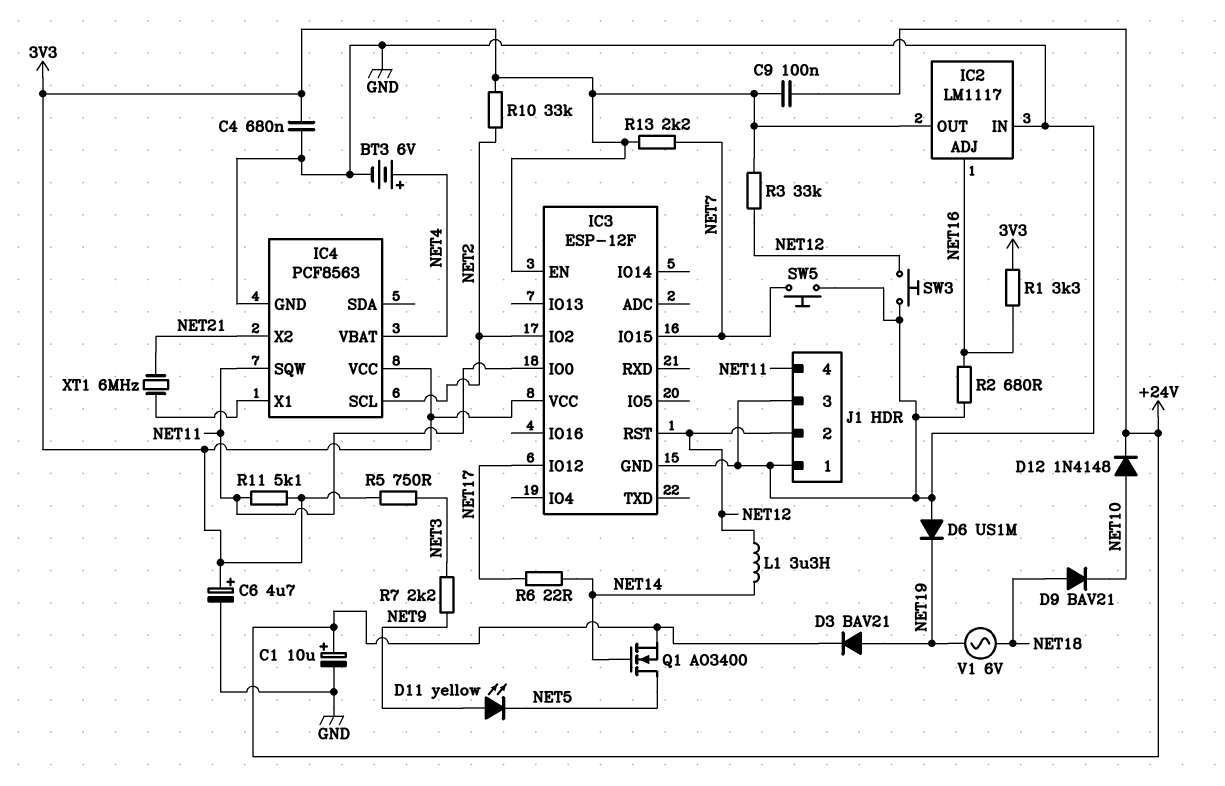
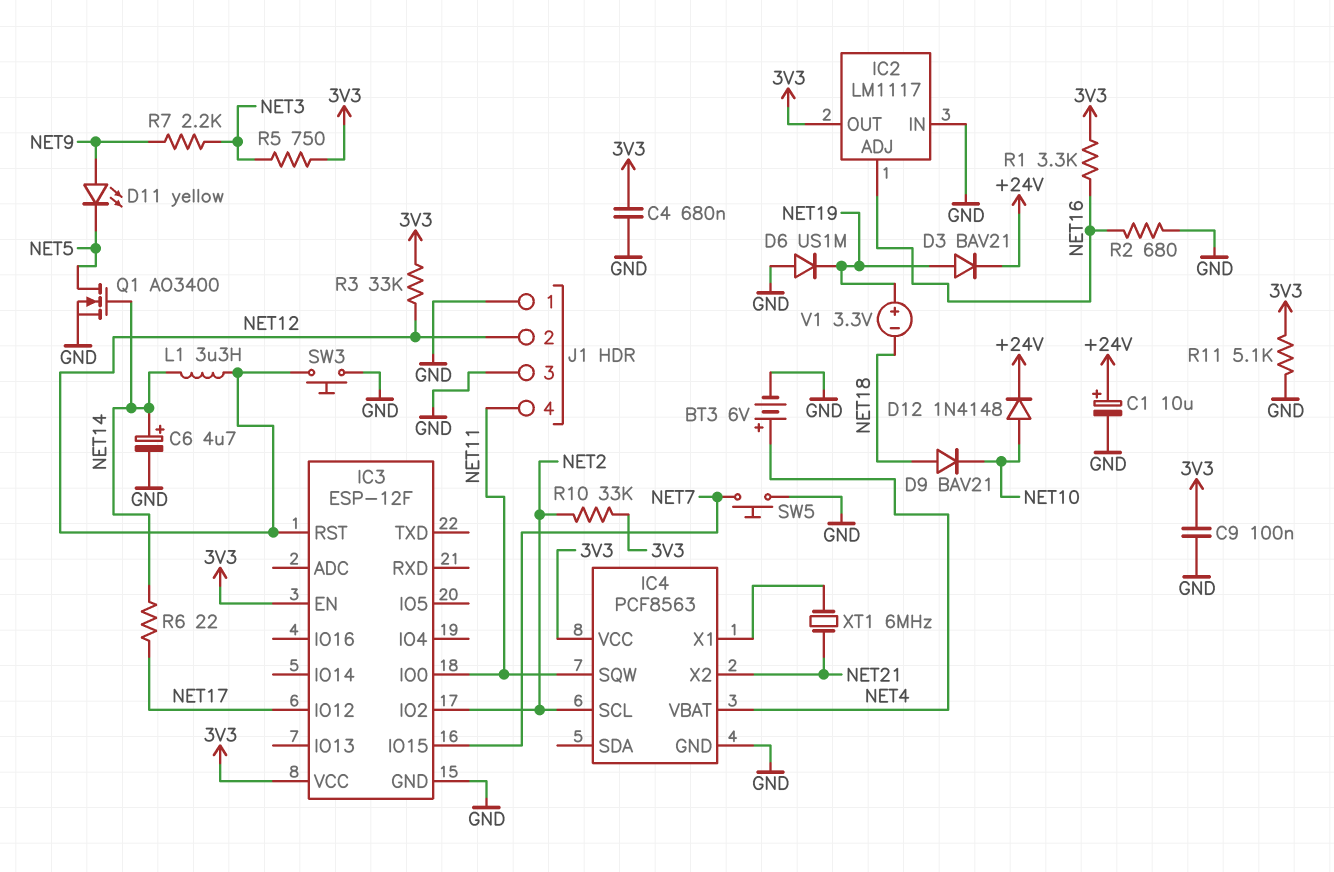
C6: 4.7uF (plus 3V3, minus GND) -> 4.7uF (plus NET14, minus GND)
C9: 100nF (+24V, 3V3) -> 100nF (3V3, GND)
Q1: NMOS AO3400 (G NET14, D NET5, S +24V) -> NMOS AO3400 (G NET14, D NET5, S GND)
R11: 5.1k (3V3, NET11) -> 5.1k (3V3, GND)
R13: 2.2k (3V3, NET7) -> none
V1: AC 6V (NET18, NET19) -> 3.3V (plus NET19, minus NET18)

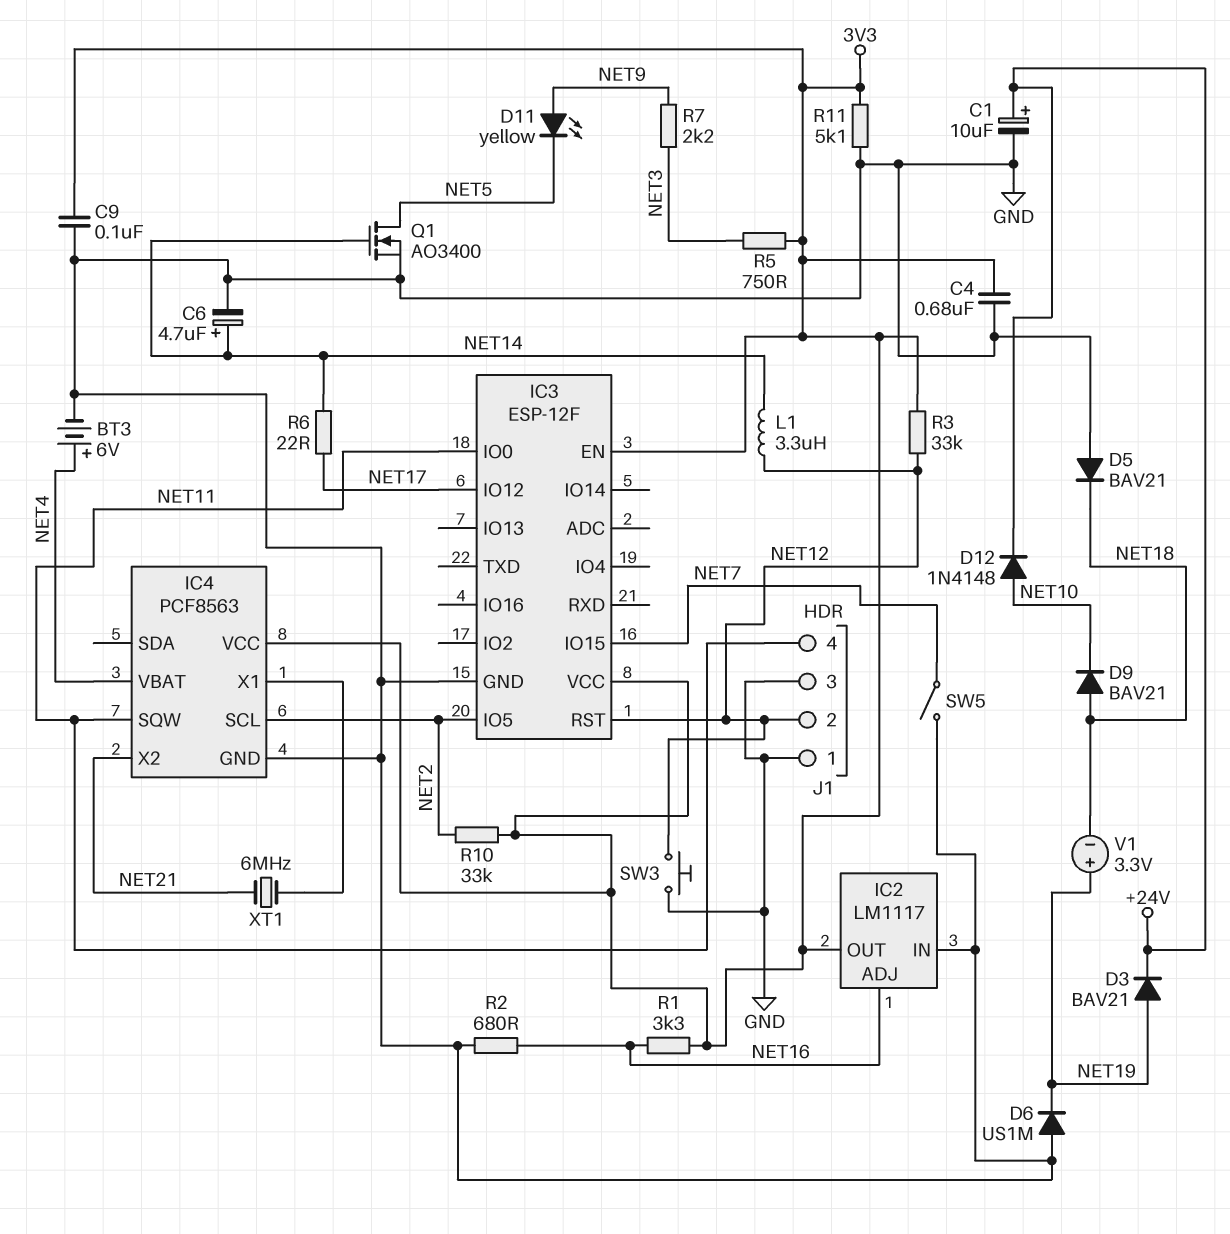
D5: none -> diode BAV21 (A GND, K NET18)
IC3 pin IO2: NET2 -> none
IC3 pin IO5: none -> NET2
SW5: button (GND, NET7) -> switch (GND, NET7)

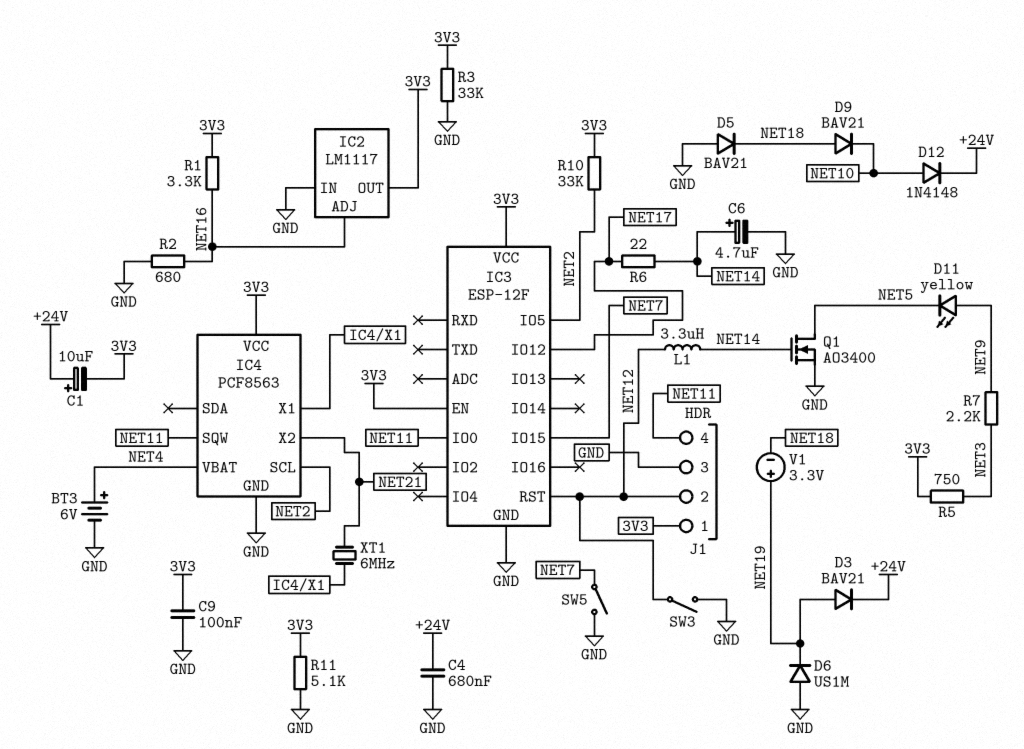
C1: 10uF (plus +24V, minus GND) -> 10uF (plus +24V, minus 3V3)
C4: 680nF (3V3, GND) -> 680nF (+24V, GND)
J1 pin 1: GND -> 3V3
R3: 33k (3V3, NET12) -> 33k (3V3, GND)
SW3: button (GND, NET12) -> switch (GND, NET12)

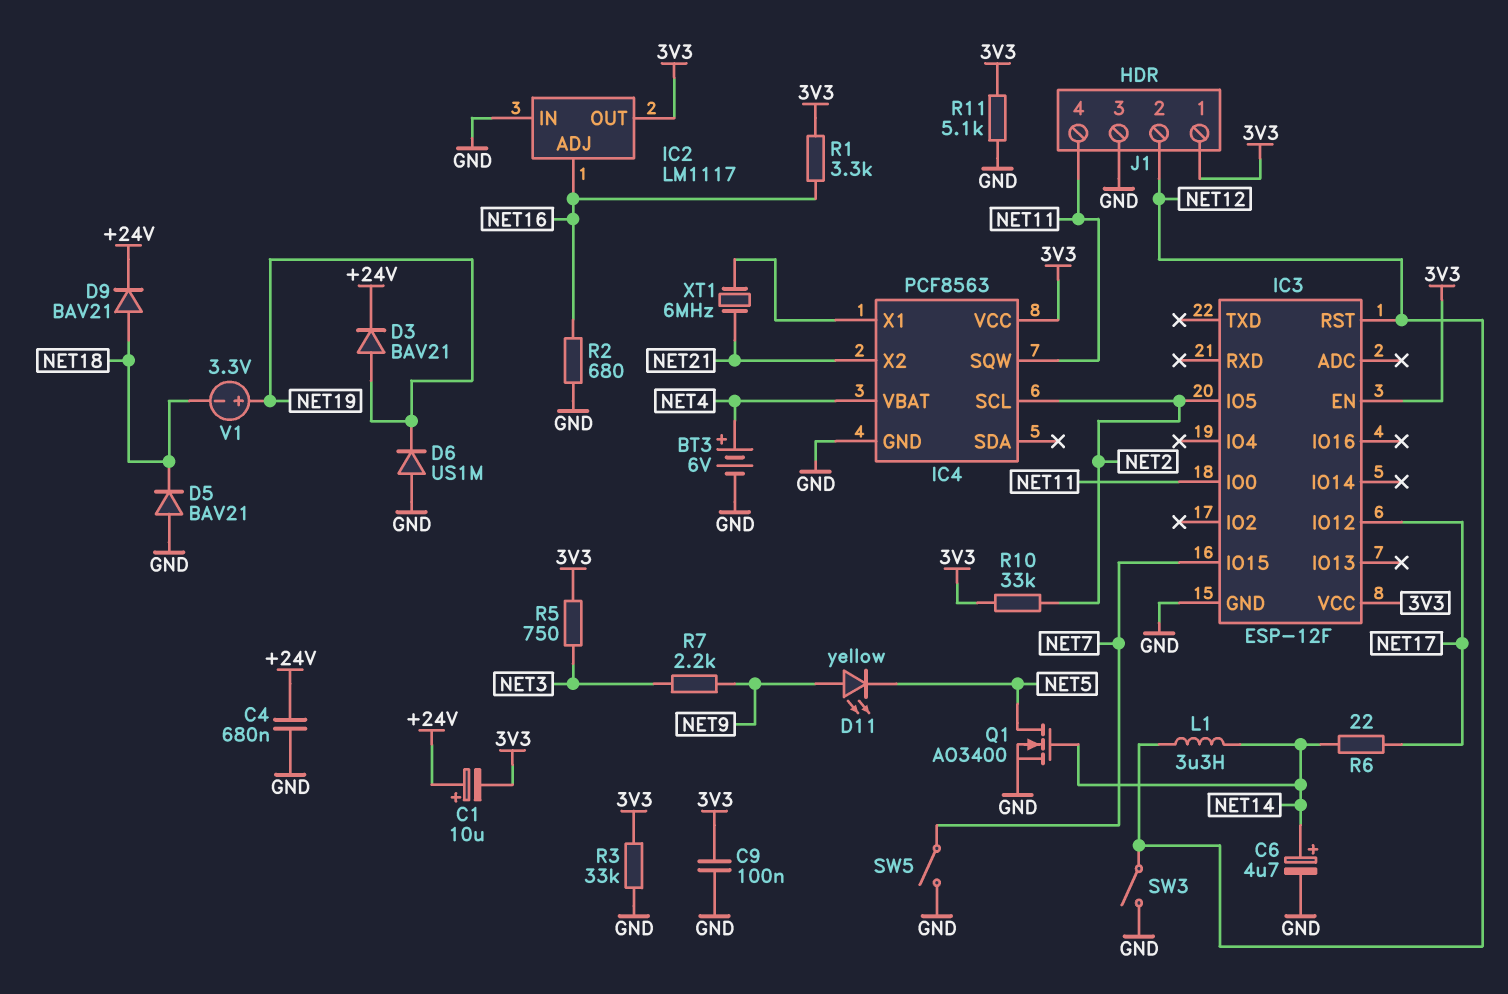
D9: diode BAV21 (A NET18, K NET10) -> diode BAV21 (A NET18, K +24V)
D12: diode 1N4148 (A NET10, K +24V) -> none

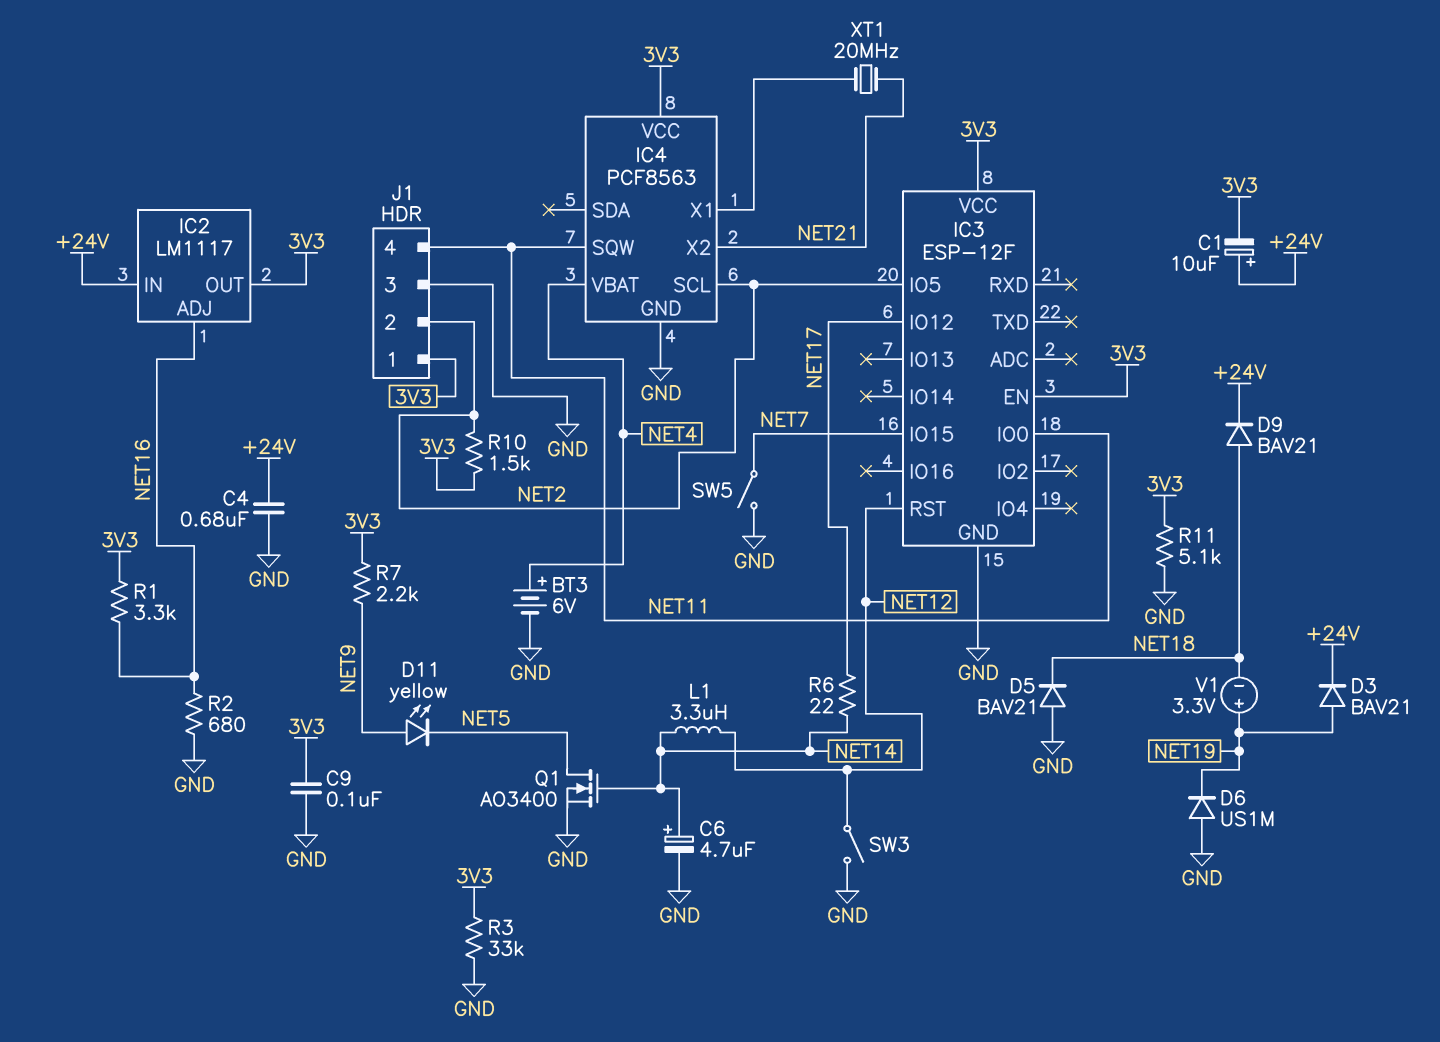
IC2 pin IN: GND -> +24V
J1 pin 2: NET12 -> NET2
R5: 750 (3V3, NET3) -> none
R7: 2.2k (NET3, NET9) -> 2.2k (3V3, NET9)
R10: 33k (3V3, NET2) -> 1.5k (3V3, NET2)
XT1: 6MHz (IC4/X1, NET21) -> 20MHz (IC4/X1, NET21)

